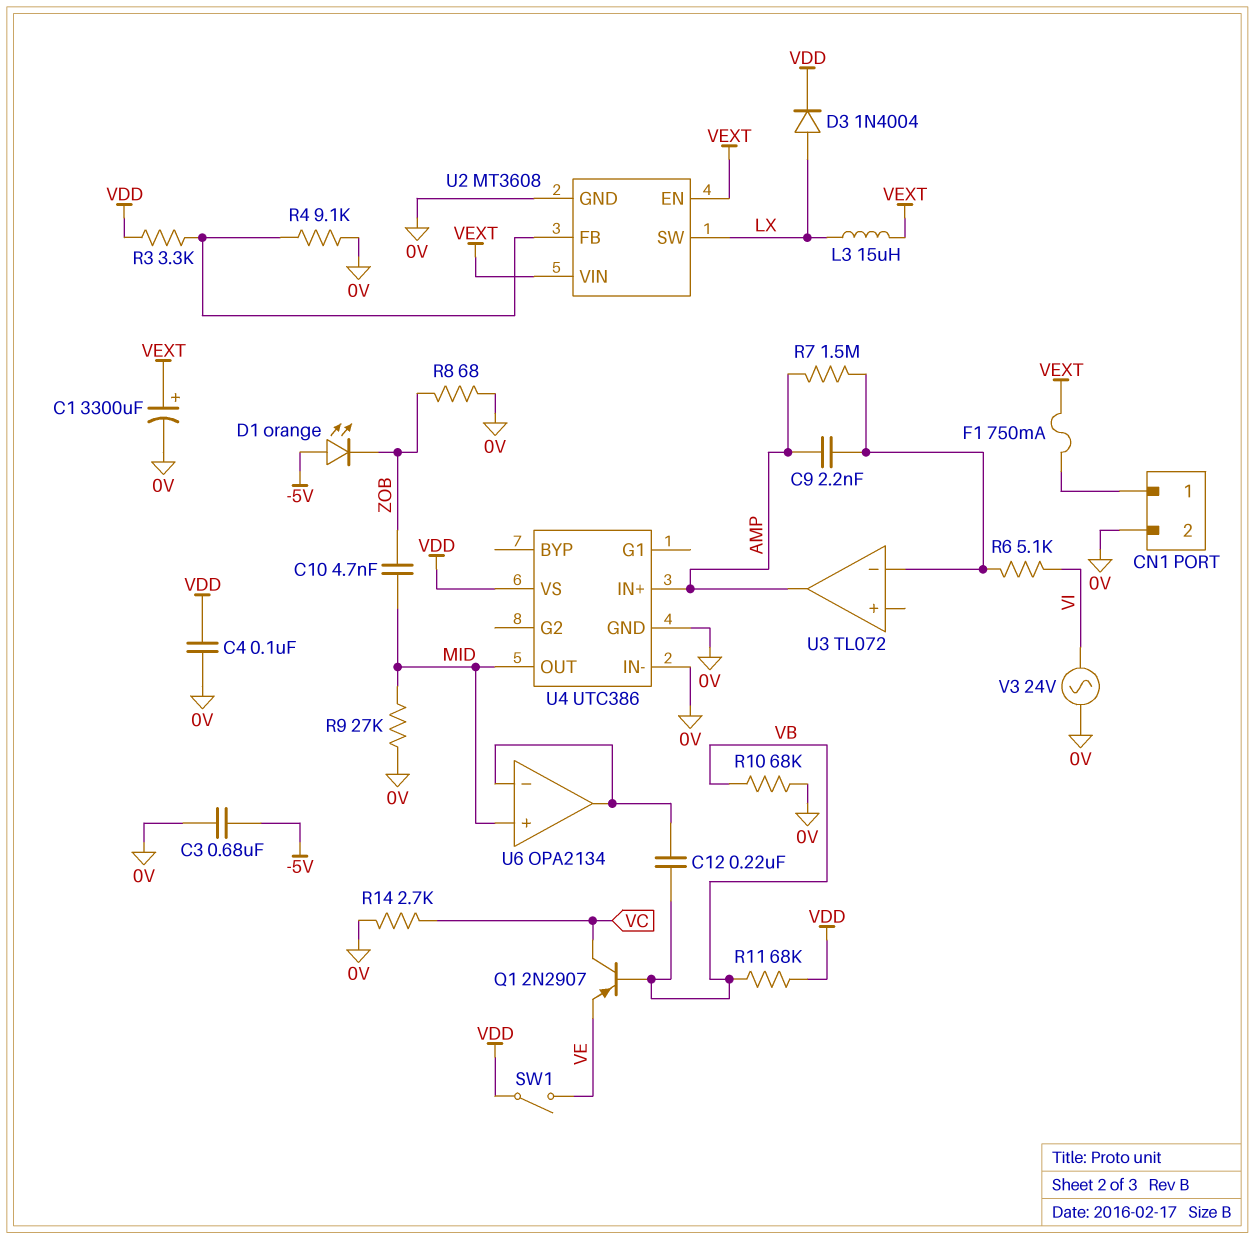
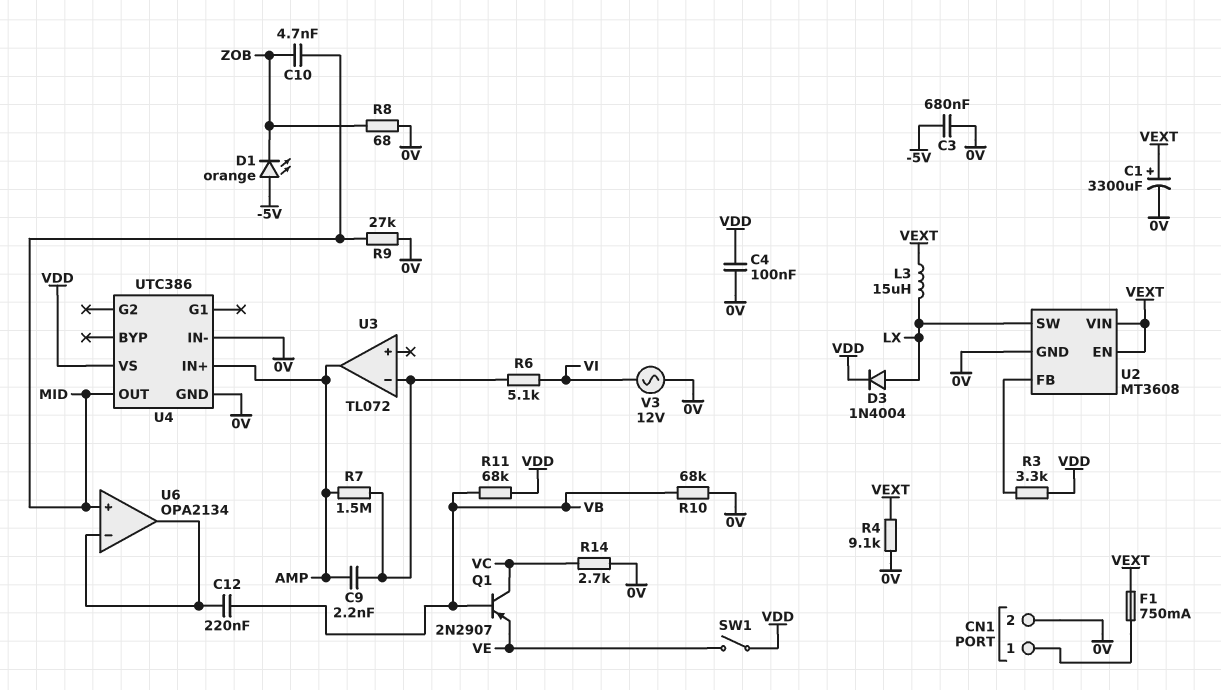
R4: 9.1k (0V, U2/FB) -> 9.1k (0V, VEXT)
V3: AC 24V (0V, VI) -> AC 12V (0V, VI)

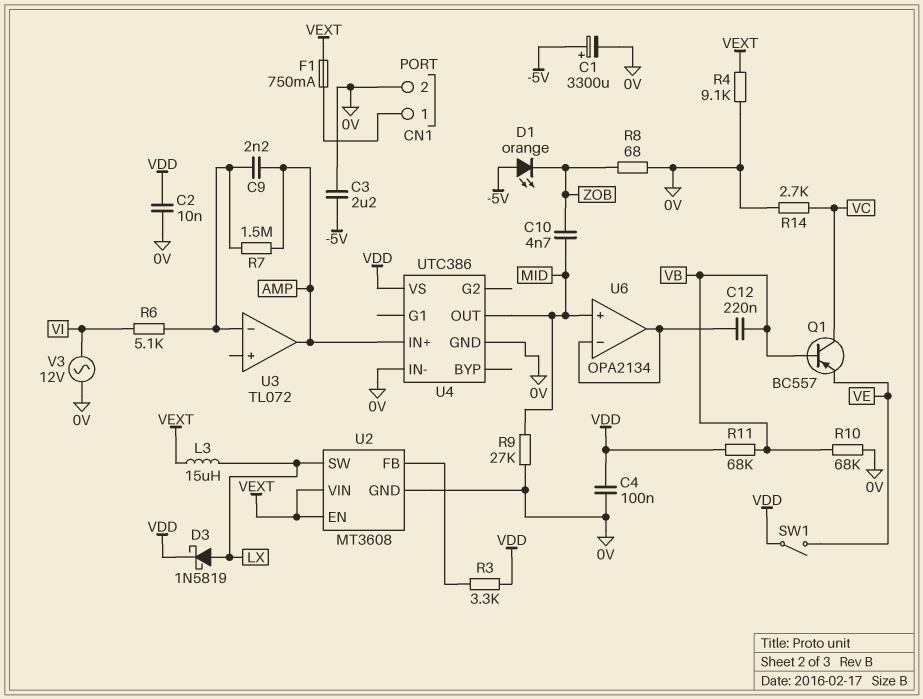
C1: 3300uF (plus VEXT, minus 0V) -> 3300uF (plus -5V, minus 0V)
C2: none -> 10nF (0V, VDD)
C3: 680nF (-5V, 0V) -> 2.2uF (-5V, 0V)
D3: diode 1N4004 (A LX, K VDD) -> schottky 1N5819 (A LX, K VDD)
Q1: PNP 2N2907 (B VB, C VC, E VE) -> PNP BC557 (B VB, C VC, E VE)

